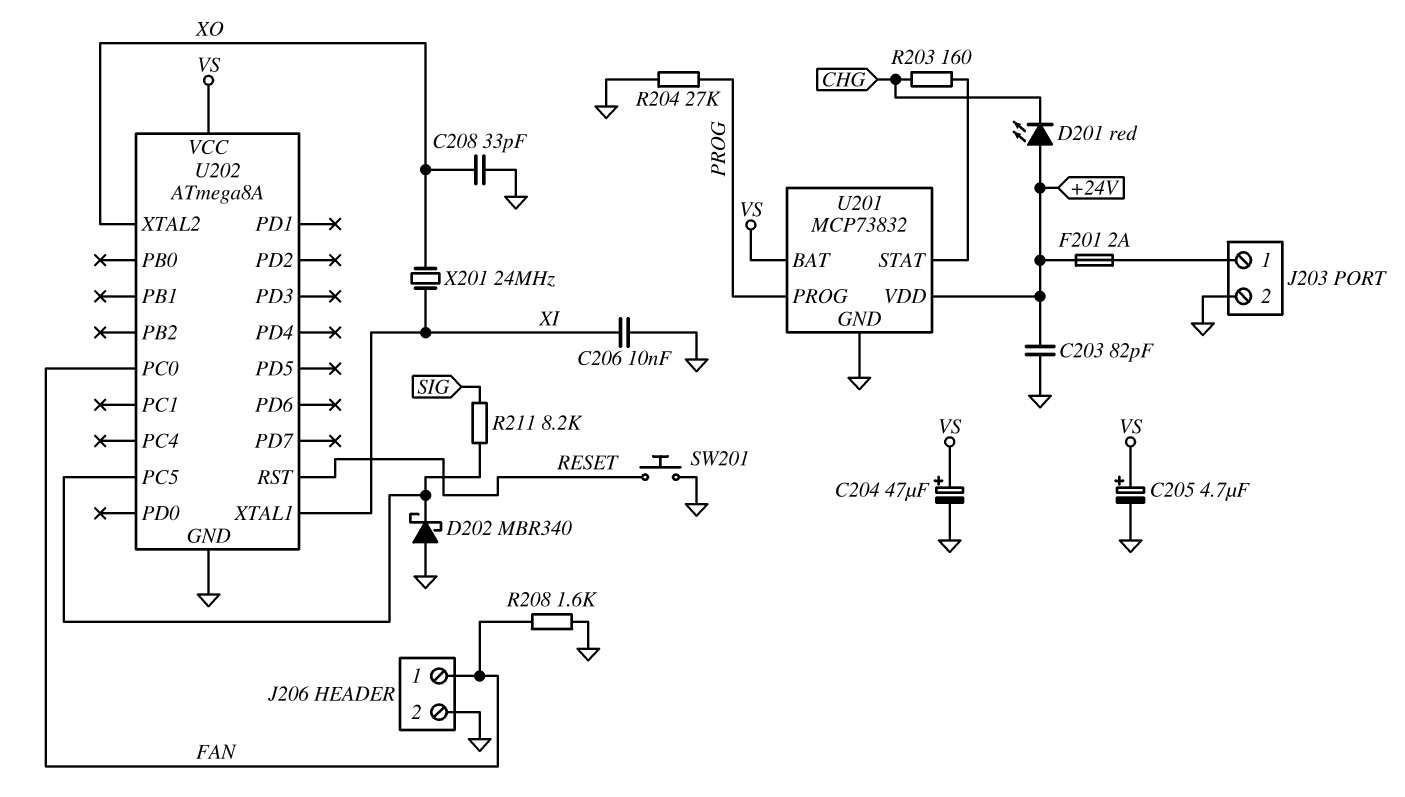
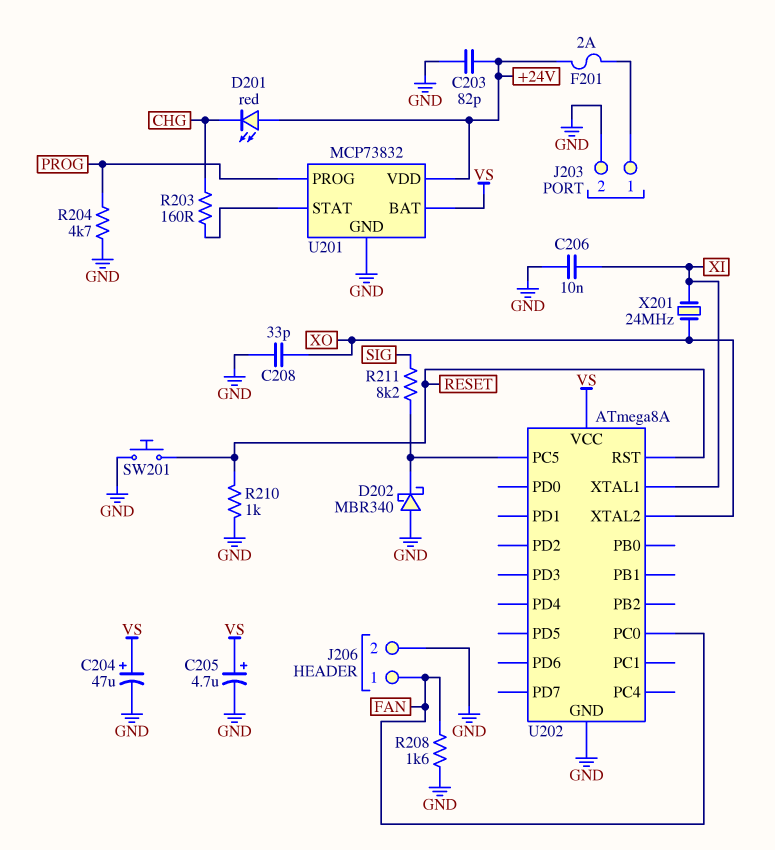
R204: 27k (GND, PROG) -> 4.7k (GND, PROG)
R210: none -> 1k (GND, RESET)

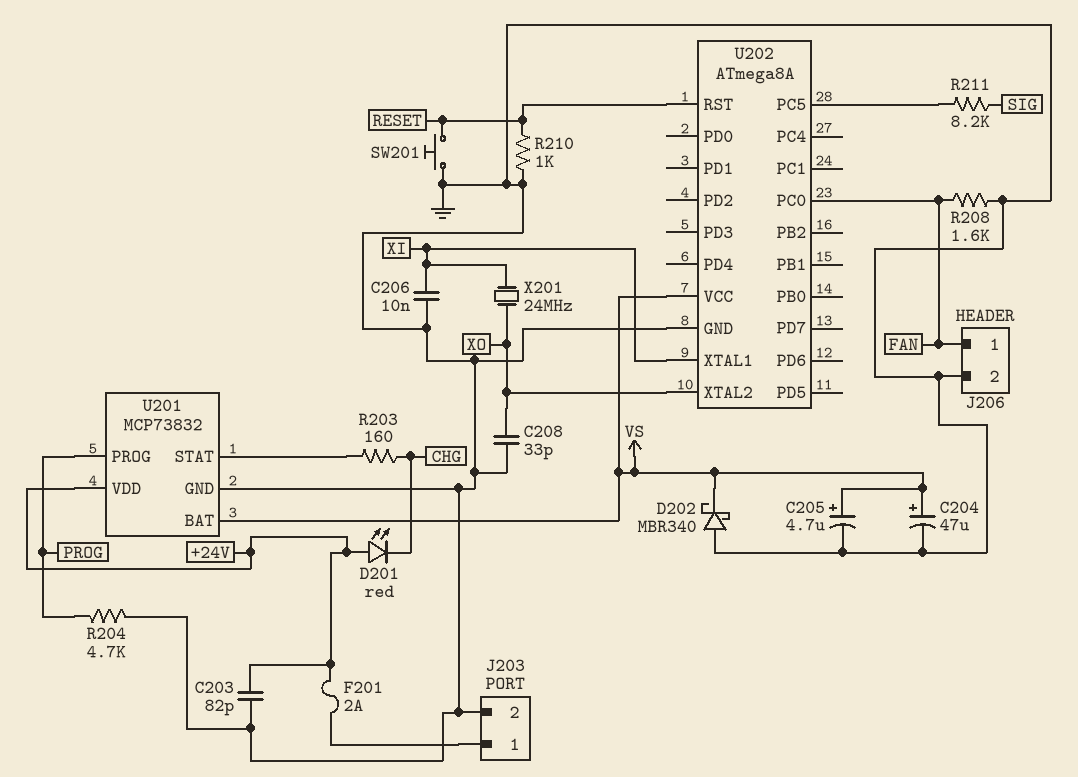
D202: schottky MBR340 (A GND, K U202/PC5) -> schottky MBR340 (A GND, K VS)

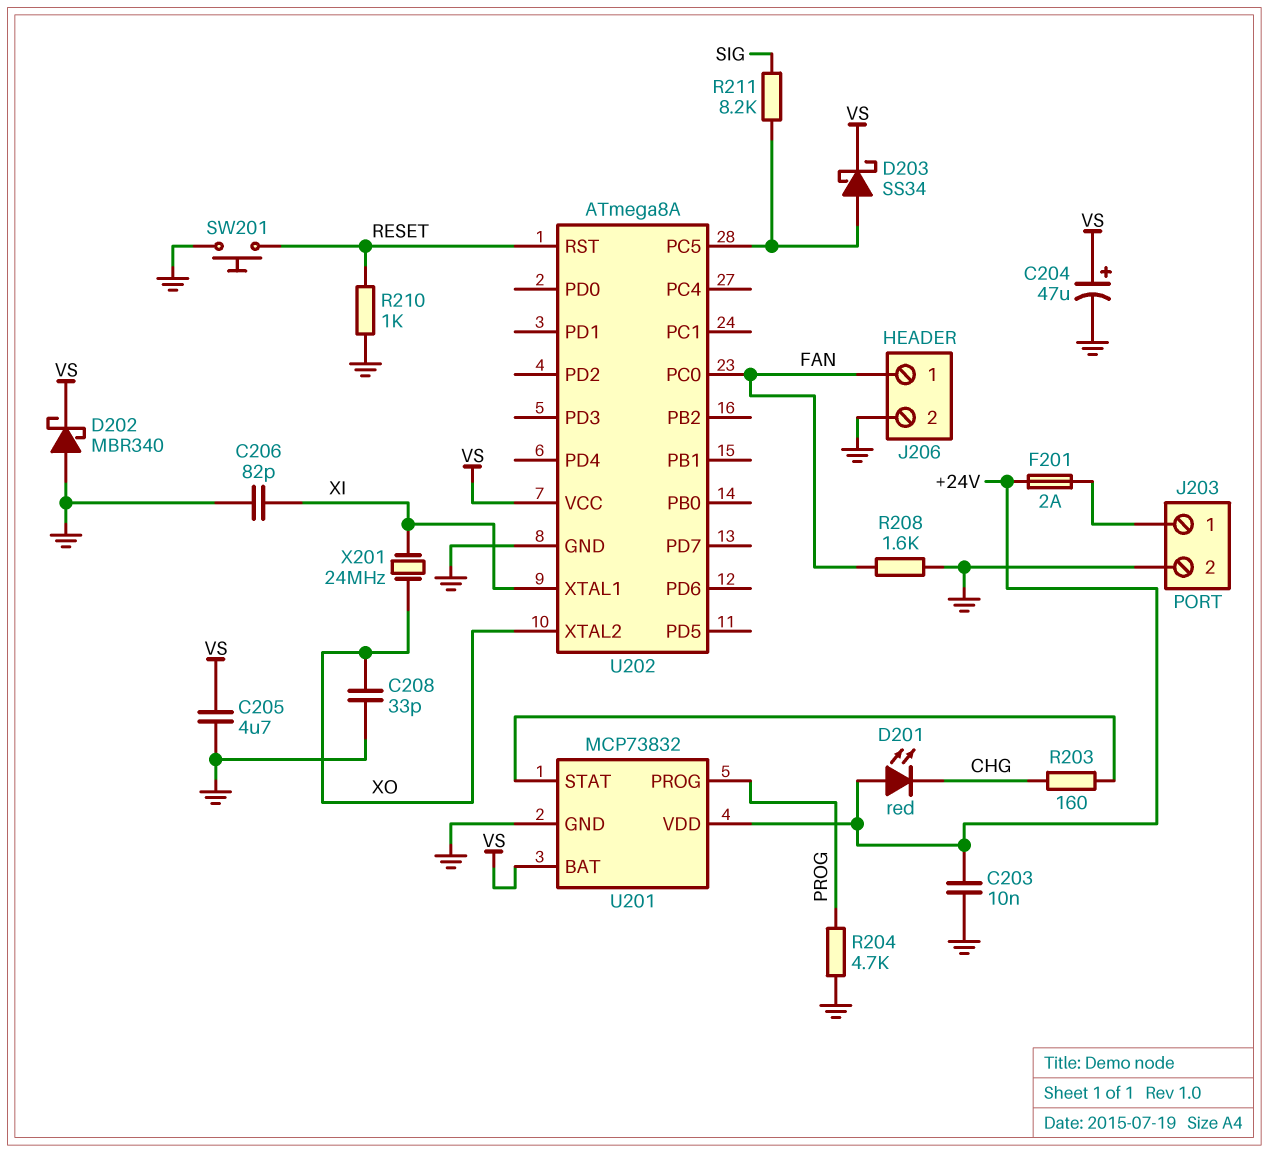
C203: 82pF (+24V, GND) -> 10nF (+24V, GND)
C205: 4.7uF (plus VS, minus GND) -> 4.7uF (GND, VS)
C206: 10nF (GND, XI) -> 82pF (GND, XI)
D203: none -> schottky SS34 (A U202/PC5, K VS)

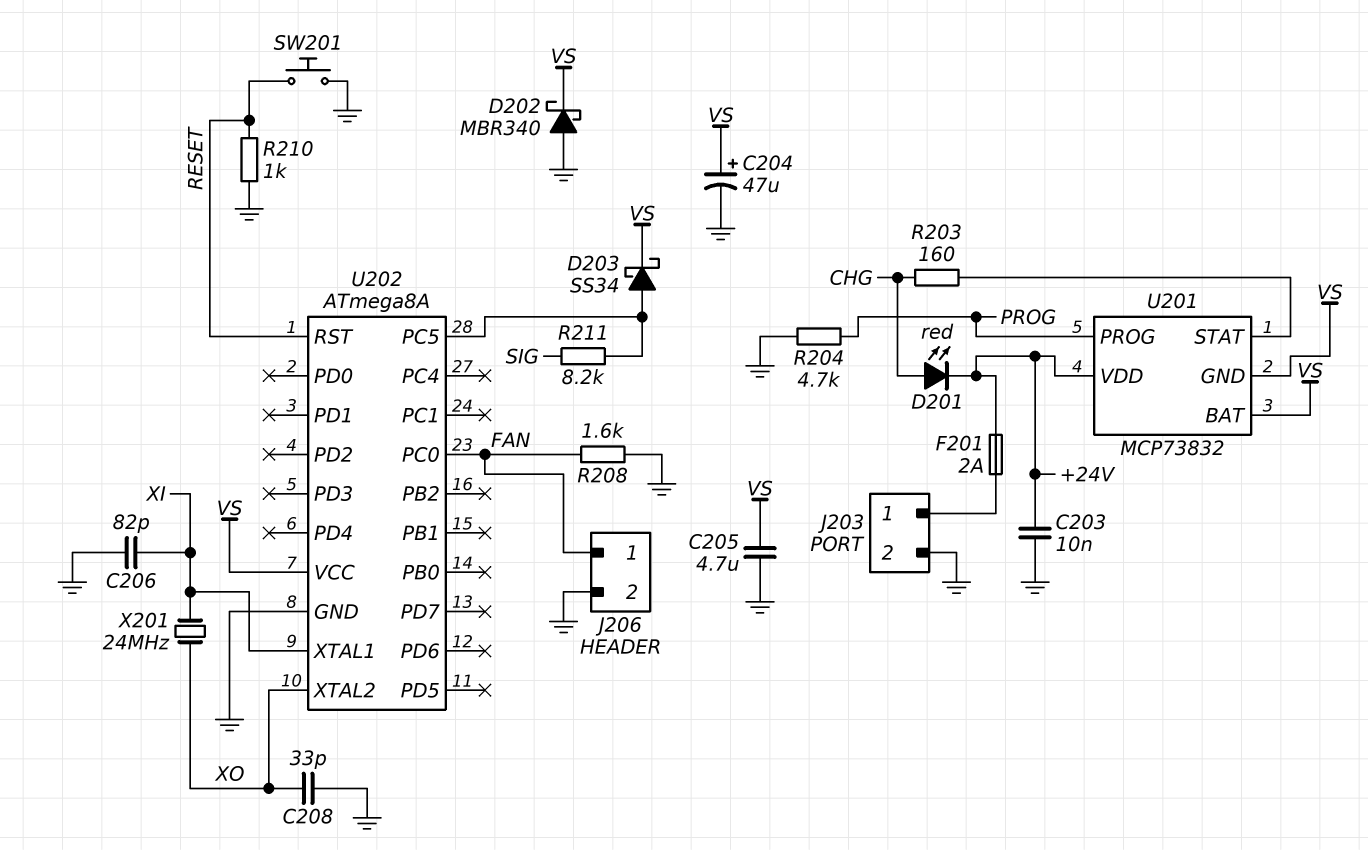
D201: LED red (A +24V, K CHG) -> LED red (A CHG, K +24V)
U201 pin GND: GND -> VS

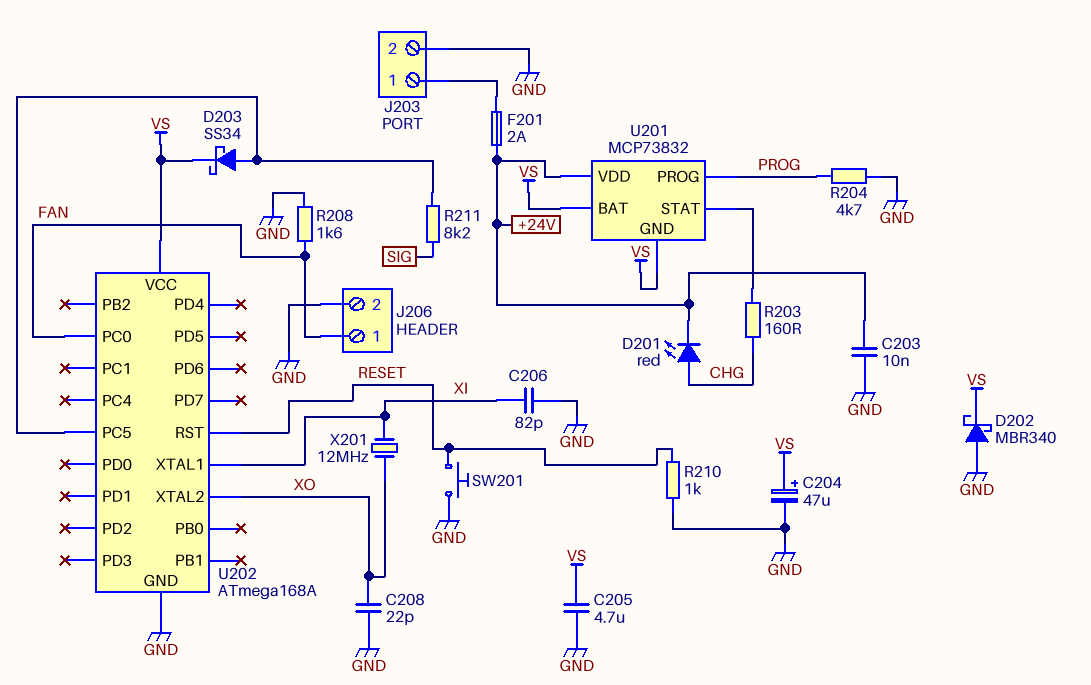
C208: 33pF (GND, XO) -> 22pF (GND, XO)
U202: ATmega8A -> ATmega168A
X201: 24MHz (XI, XO) -> 12MHz (XI, XO)

